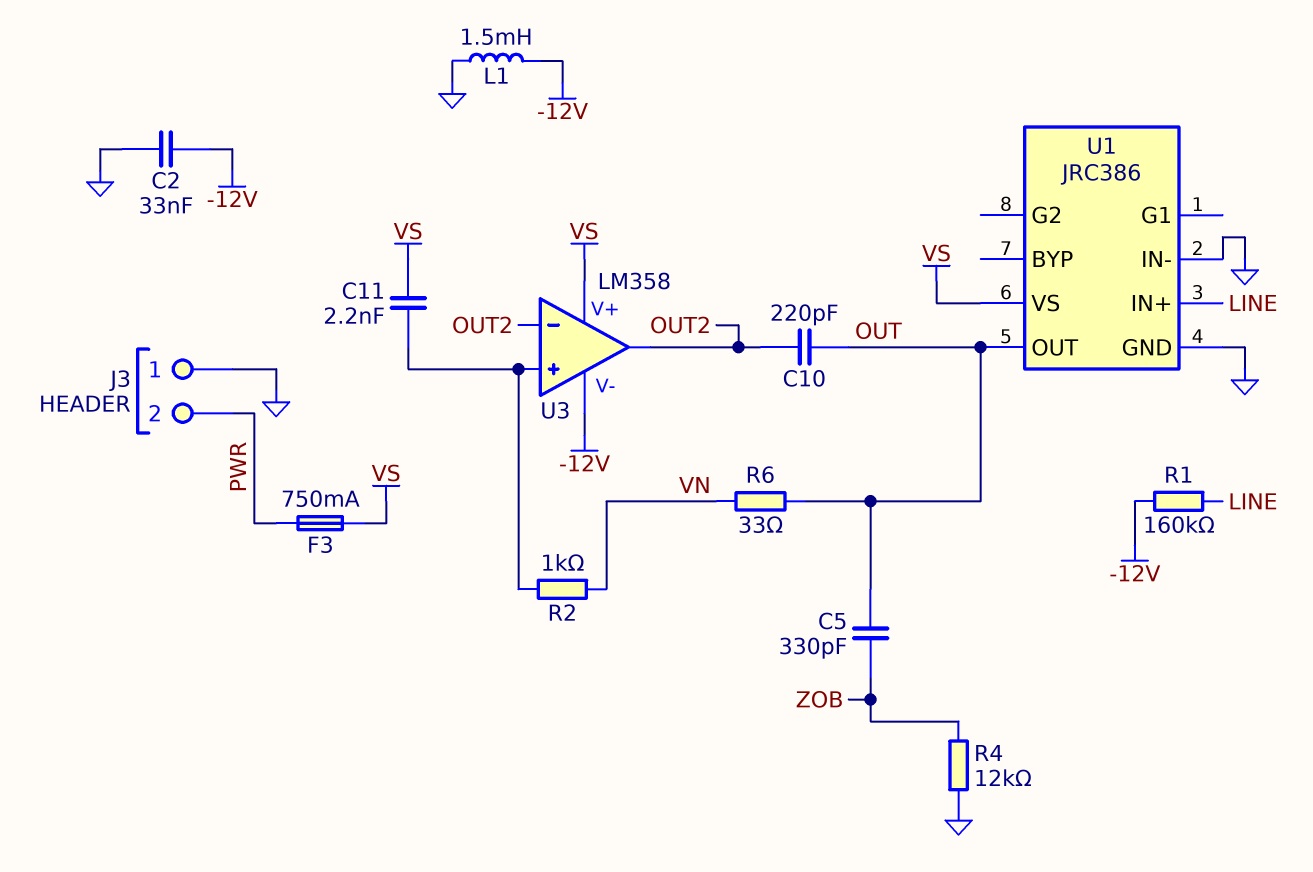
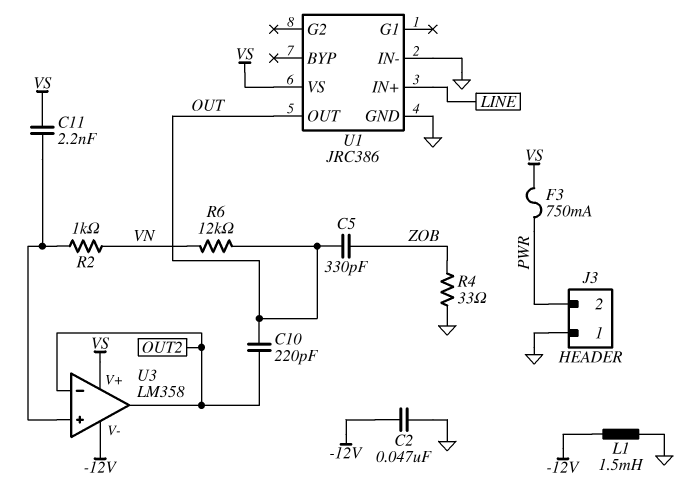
C2: 33nF (-12V, GND) -> 47nF (-12V, GND)
R1: 160k (-12V, LINE) -> none
R4: 12k (GND, ZOB) -> 33 (GND, ZOB)
R6: 33 (OUT, VN) -> 12k (OUT, VN)

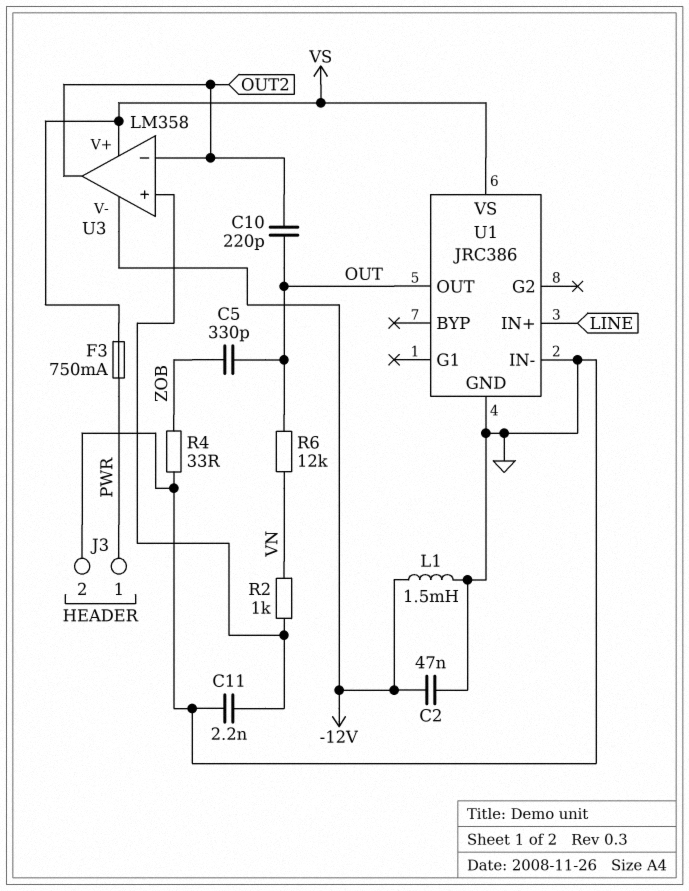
C11: 2.2nF (U3/in+, VS) -> 2.2nF (GND, U3/in+)
J3 pin 1: GND -> PWR
J3 pin 2: PWR -> GND

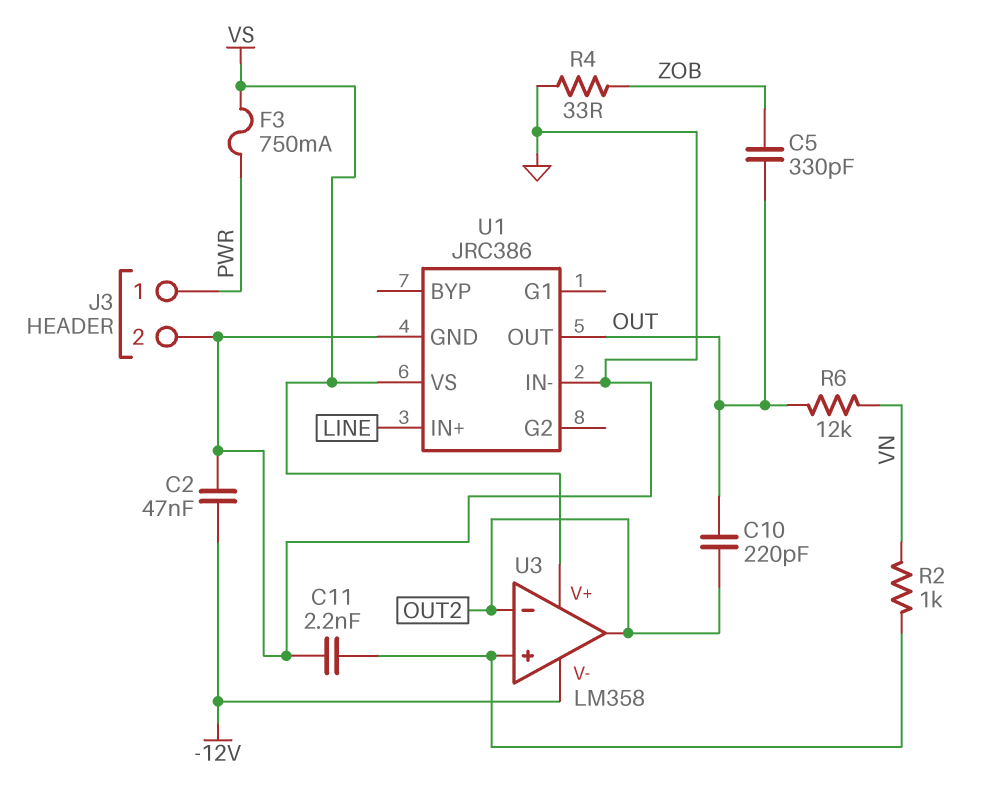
L1: 1.5mH (-12V, GND) -> none

